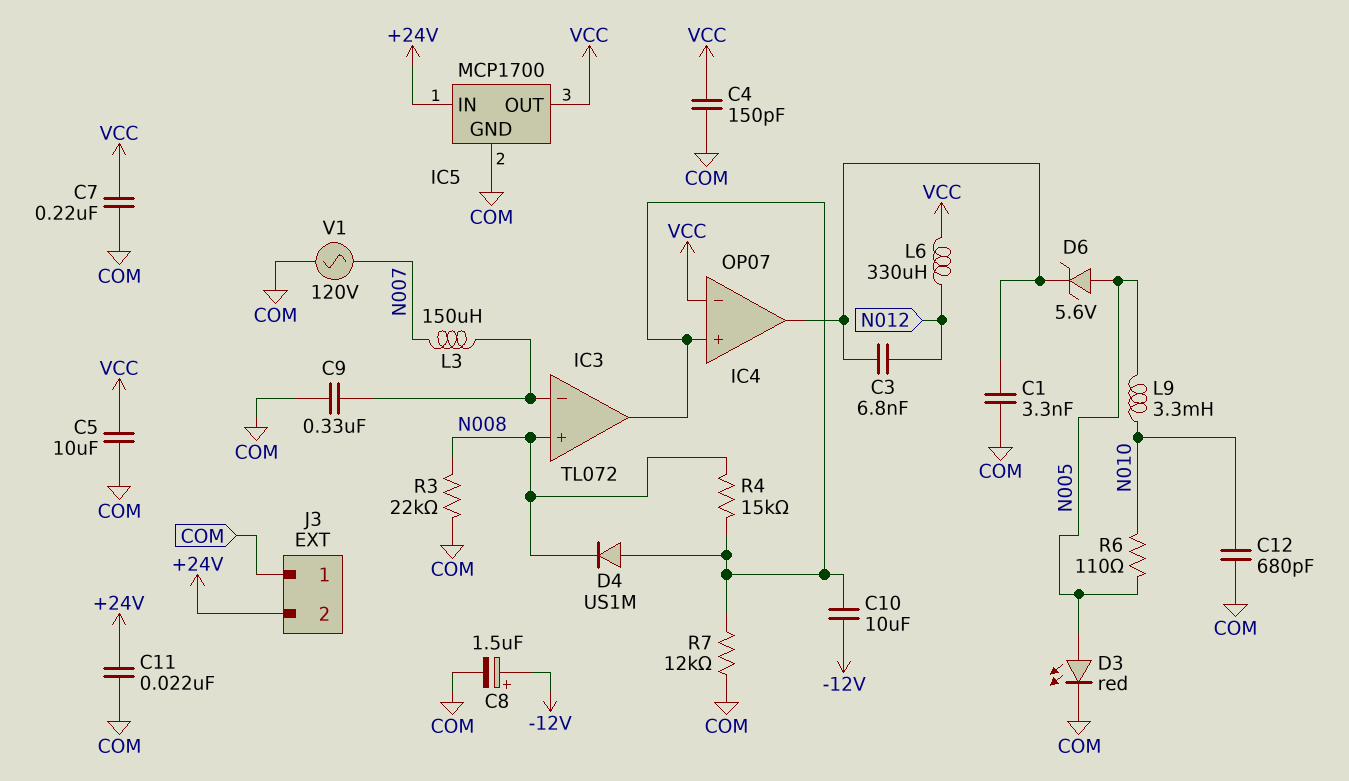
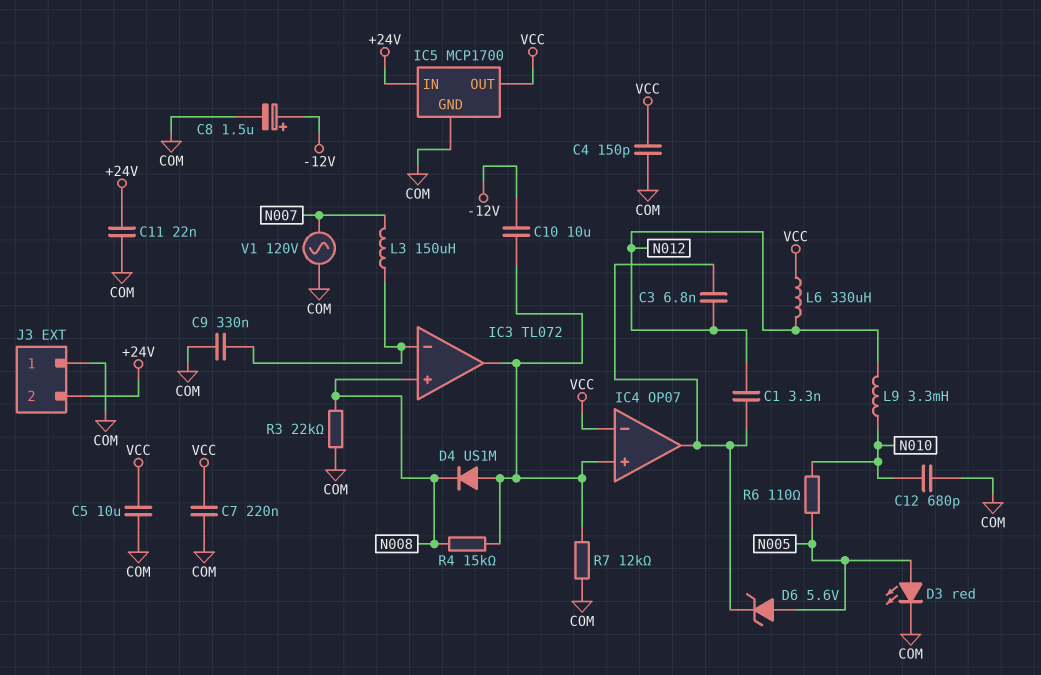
C1: 3.3nF (COM, IC4/out) -> 3.3nF (IC4/out, N012)
L9: 3.3mH (N005, N010) -> 3.3mH (N010, N012)

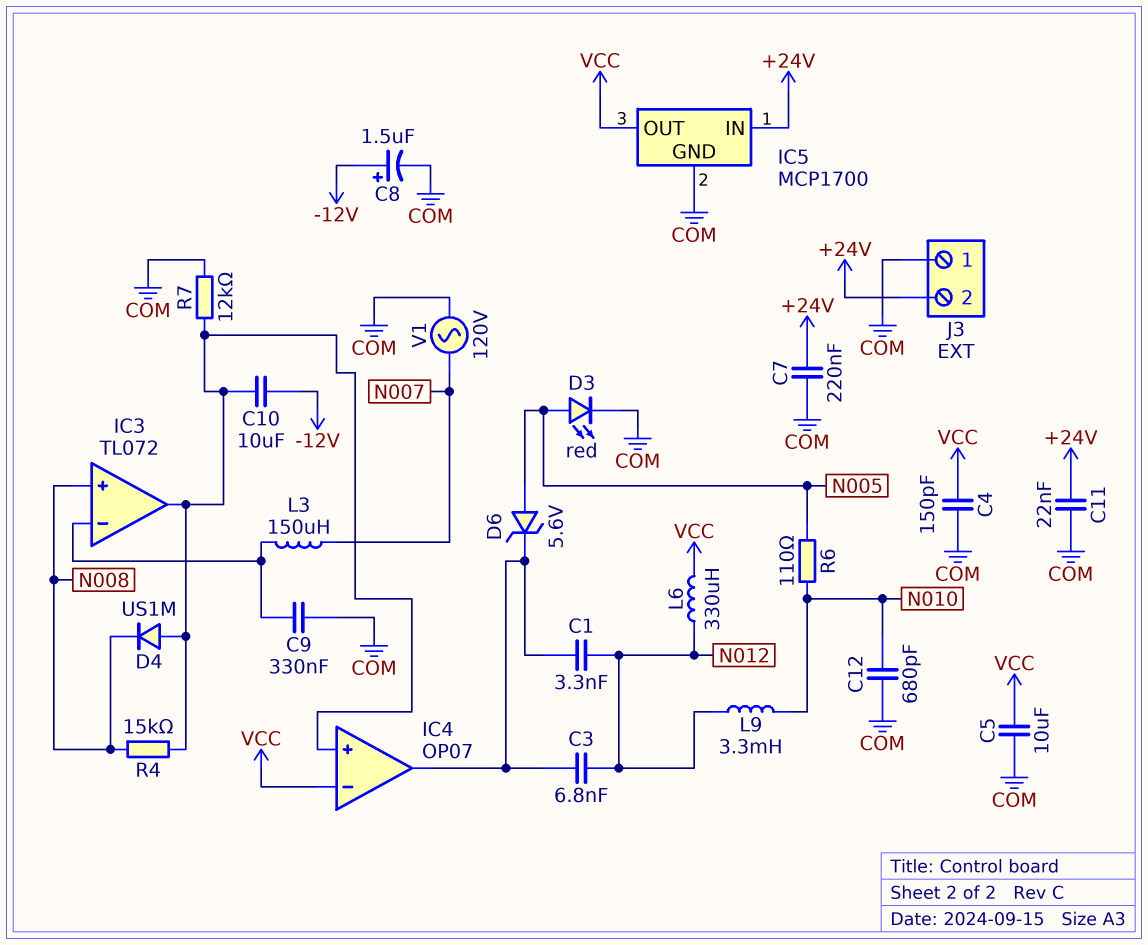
C7: 220nF (COM, VCC) -> 220nF (+24V, COM)
R3: 22k (COM, N008) -> none

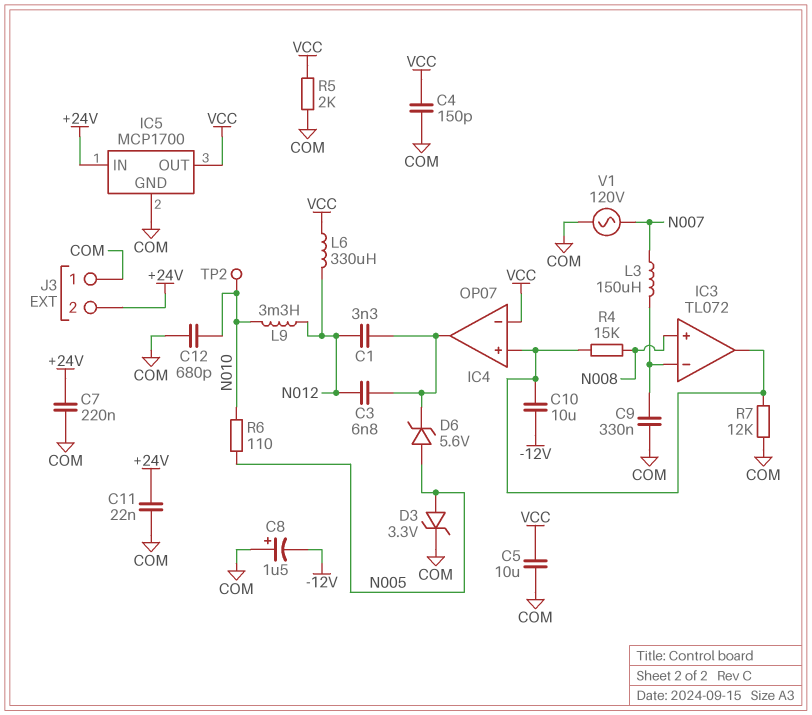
C8: 1.5uF (plus -12V, minus COM) -> 1.5uF (plus COM, minus -12V)
D3: LED red (A N005, K COM) -> zener 3.3V (A N005, K COM)
D4: diode US1M (A IC3/out, K N008) -> none
R5: none -> 2k (COM, VCC)
TP2: none -> test point (N010)

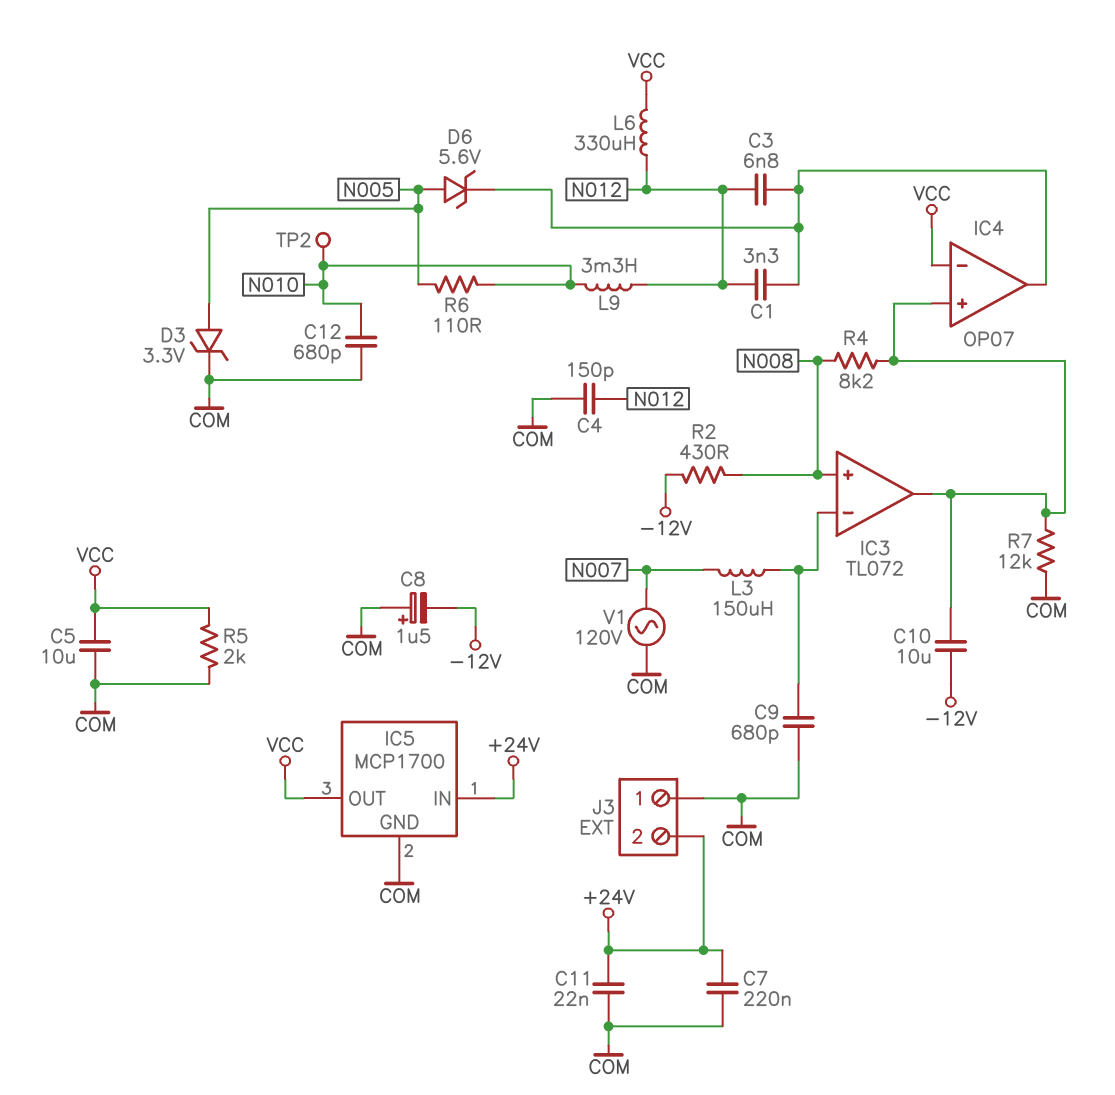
C4: 150pF (COM, VCC) -> 150pF (COM, N012)
C9: 330nF (COM, IC3/in-) -> 680pF (COM, IC3/in-)
R2: none -> 430 (-12V, N008)
R4: 15k (IC3/out, N008) -> 8.2k (IC3/out, N008)

